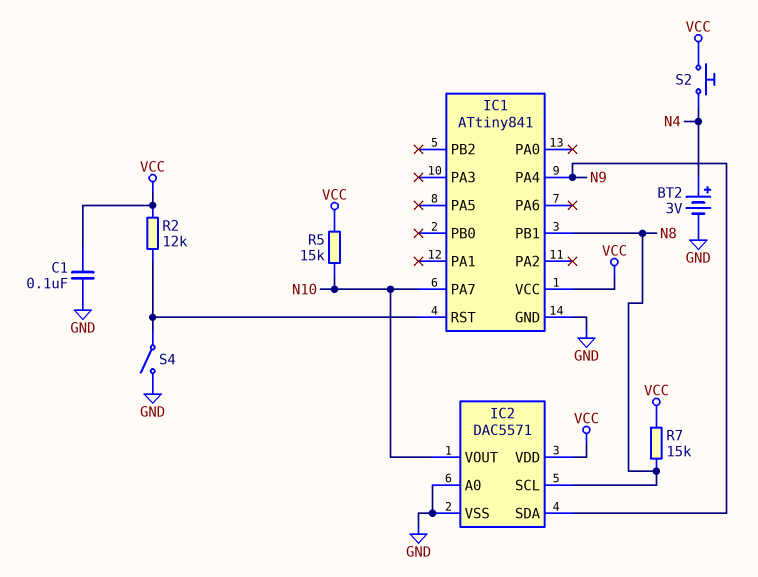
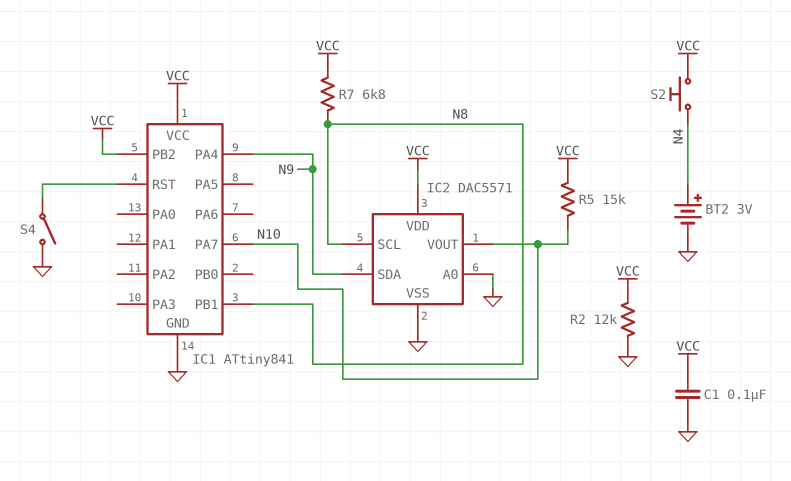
IC1 pin PB2: none -> VCC
R2: 12k (IC1/RST, VCC) -> 12k (GND, VCC)
R7: 15k (N8, VCC) -> 6.8k (N8, VCC)

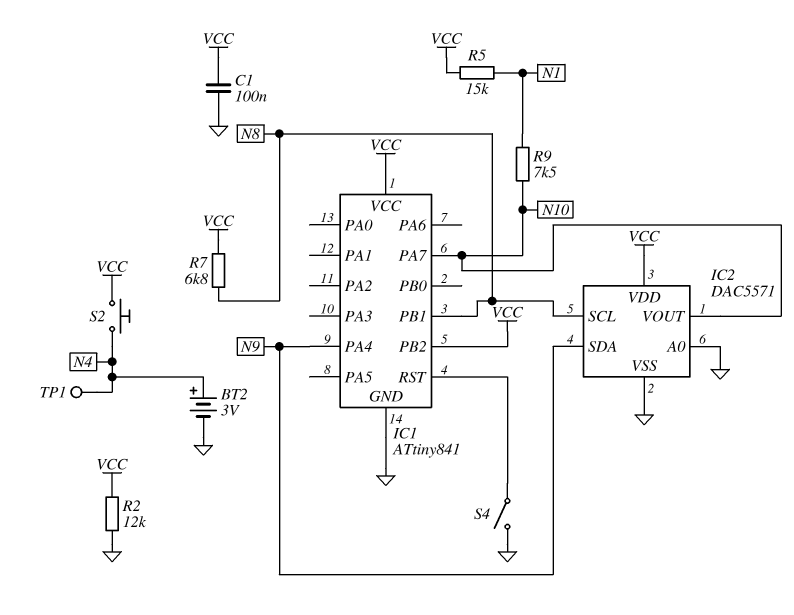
R5: 15k (N10, VCC) -> 15k (N1, VCC)
R9: none -> 7.5k (N1, N10)
TP1: none -> test point (N4)

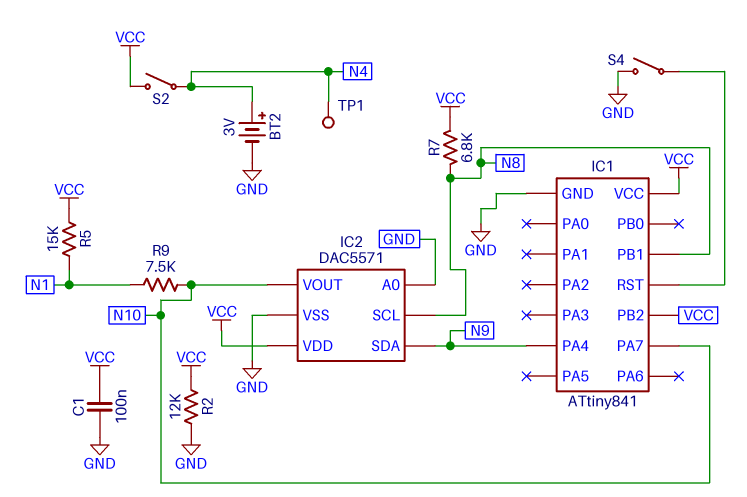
S2: button (N4, VCC) -> switch (N4, VCC)

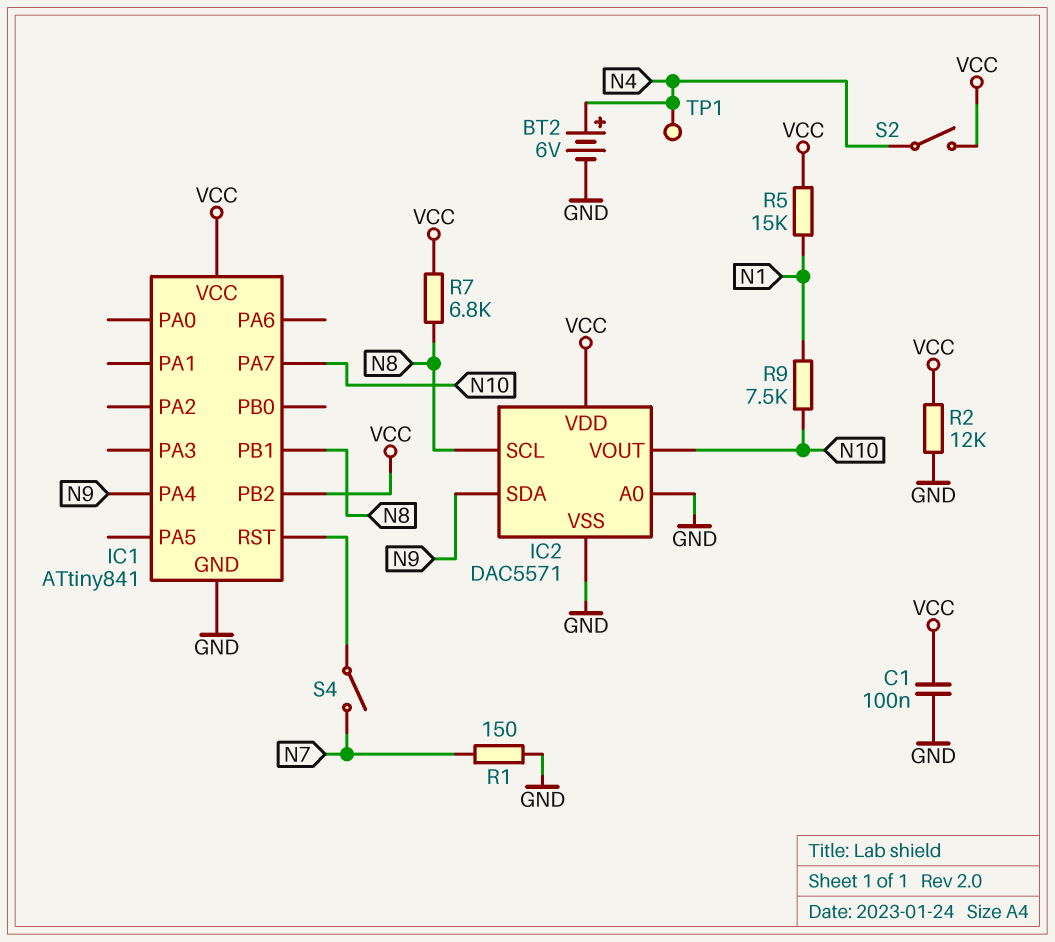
BT2: 3V (plus N4, minus GND) -> 6V (plus N4, minus GND)
R1: none -> 150 (GND, N7)
S4: switch (GND, IC1/RST) -> switch (IC1/RST, N7)

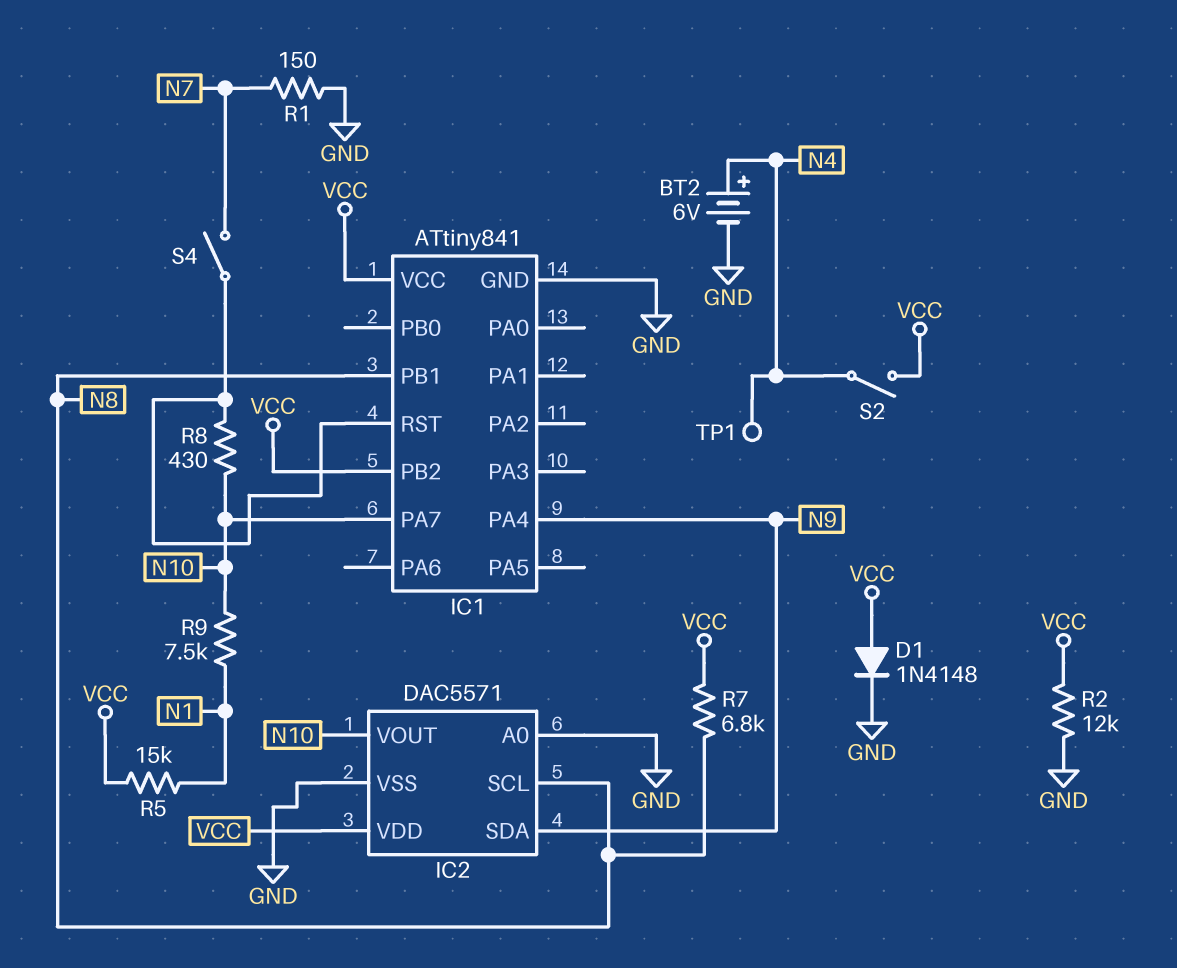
C1: 100nF (GND, VCC) -> none
D1: none -> diode 1N4148 (A VCC, K GND)
R8: none -> 430 (IC1/RST, N10)

